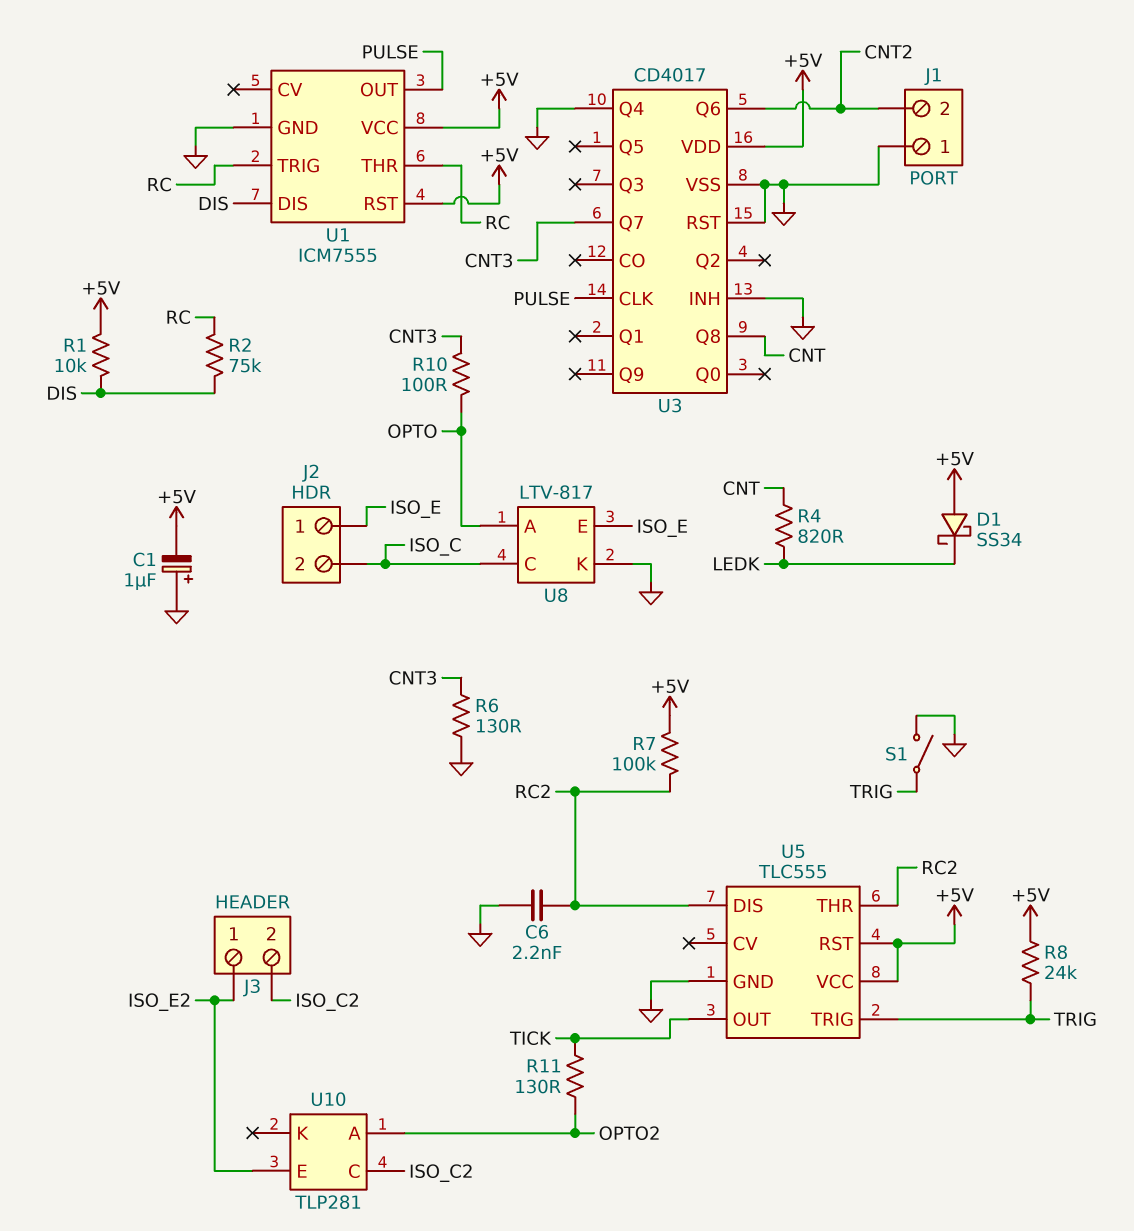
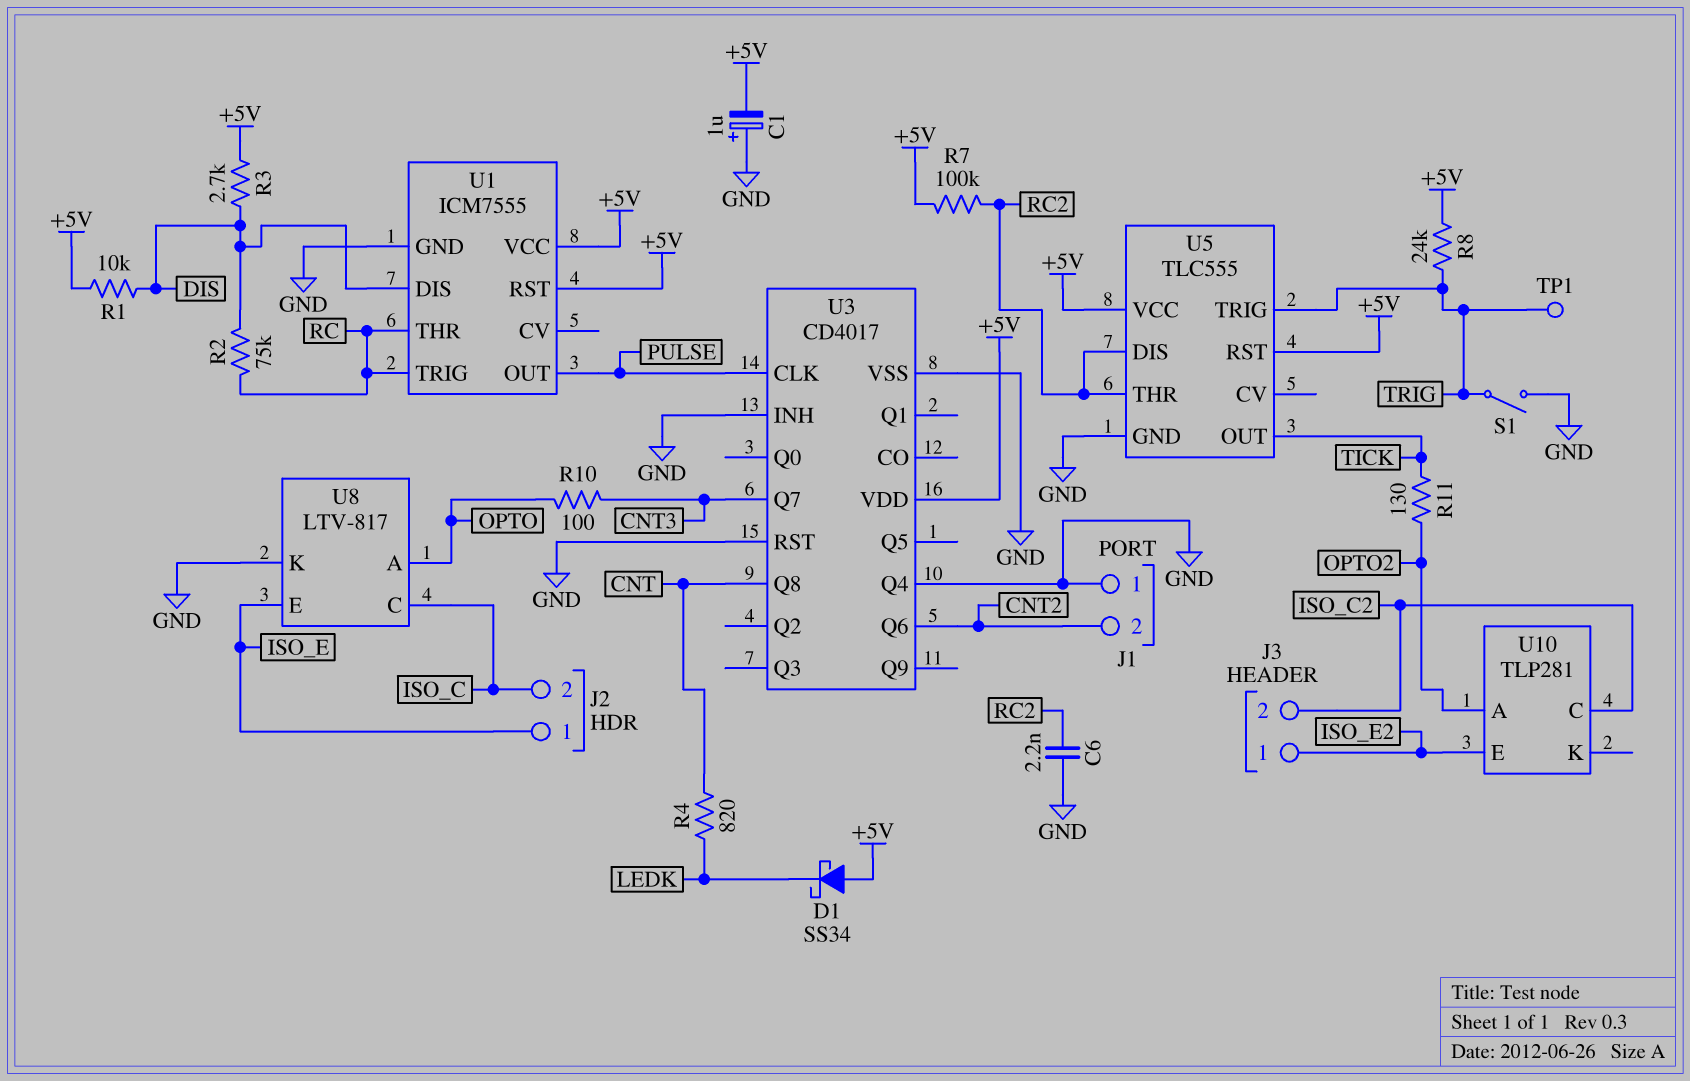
R3: none -> 2.7k (+5V, DIS)
R6: 130 (CNT3, GND) -> none
TP1: none -> test point (TRIG)

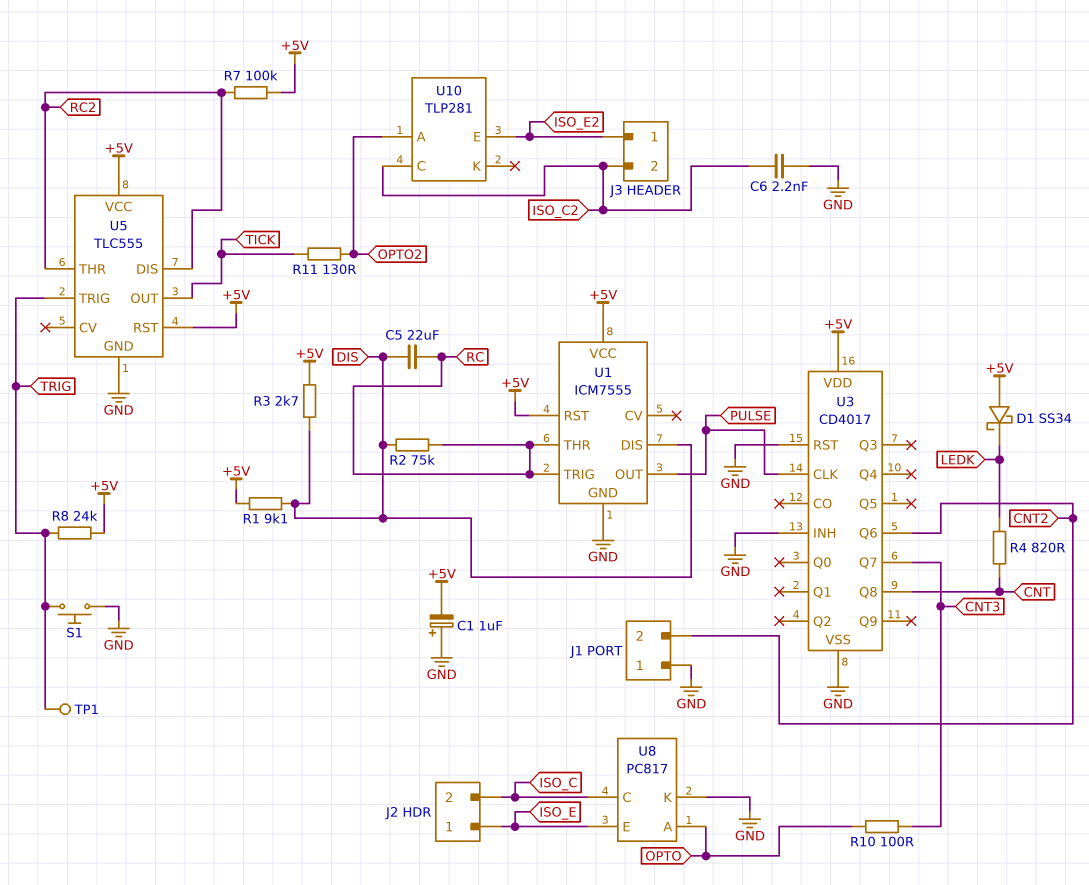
C5: none -> 22uF (DIS, RC)
C6: 2.2nF (GND, RC2) -> 2.2nF (GND, ISO_C2)
R1: 10k (+5V, DIS) -> 9.1k (+5V, DIS)
S1: switch (GND, TRIG) -> button (GND, TRIG)
U3 pin Q4: GND -> none
U8: LTV-817 -> PC817

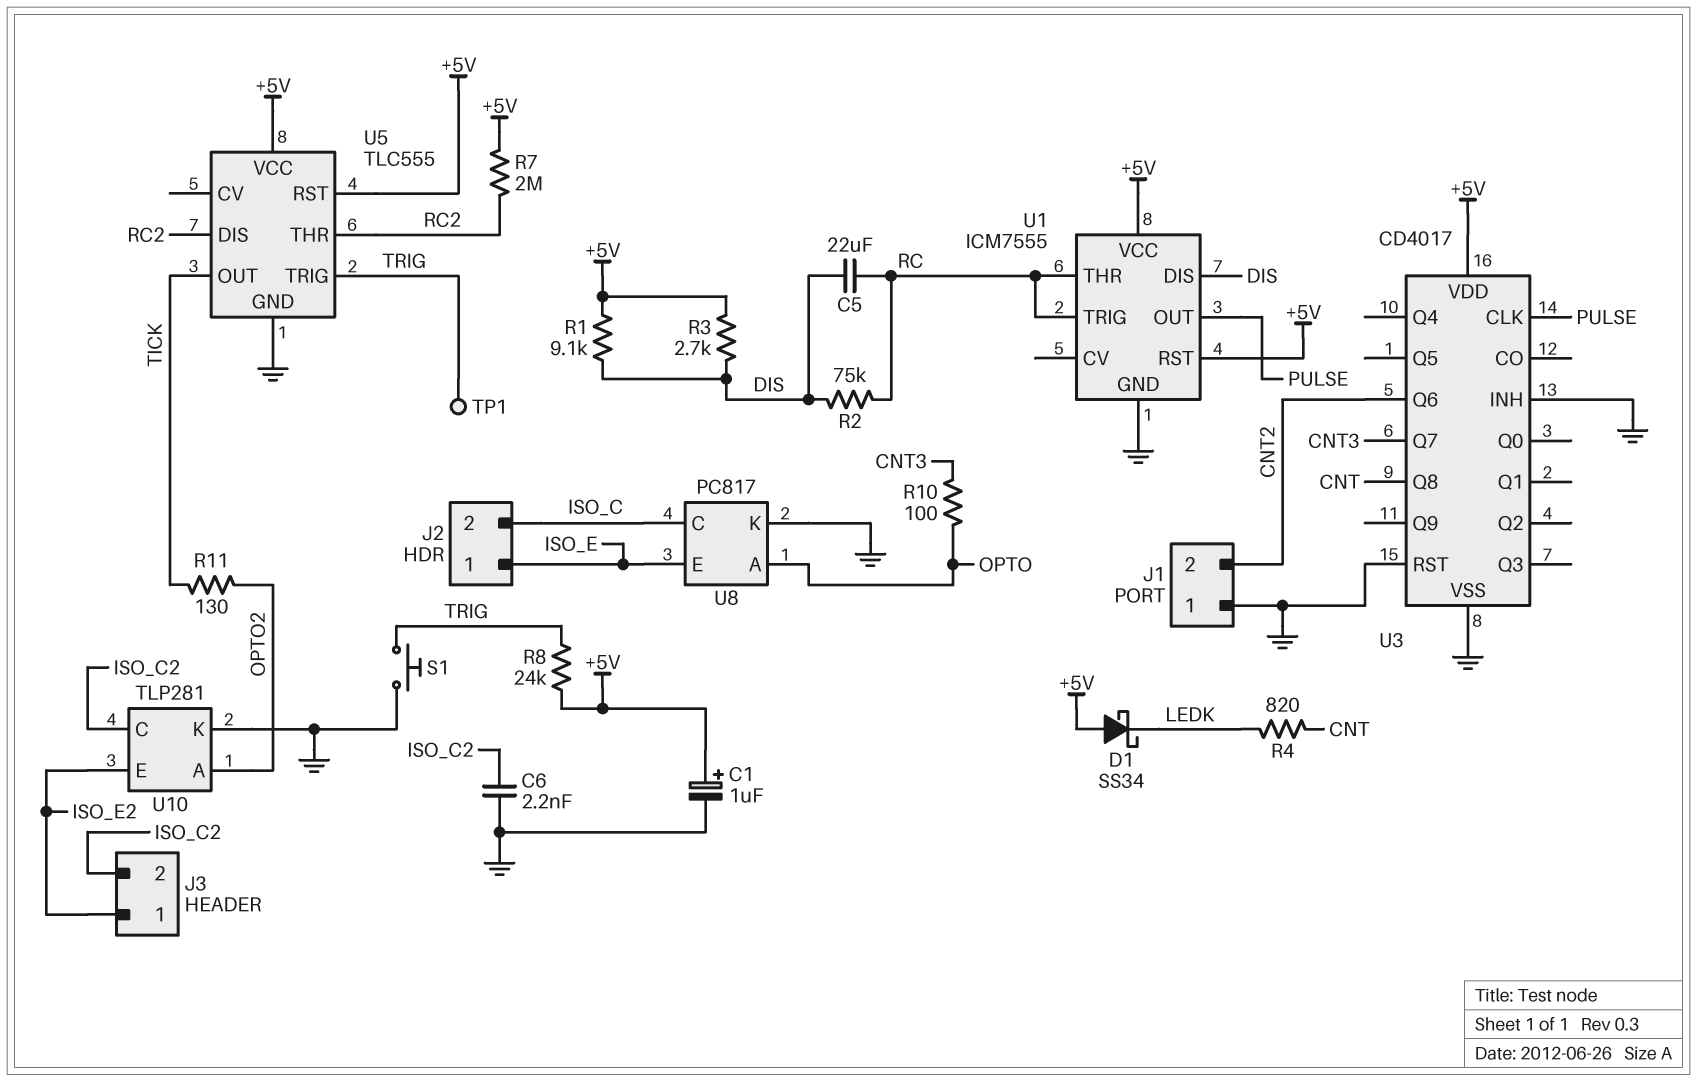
C1: 1uF (plus GND, minus +5V) -> 1uF (plus +5V, minus GND)
R7: 100k (+5V, RC2) -> 2M (+5V, RC2)
U10 pin K: none -> GND

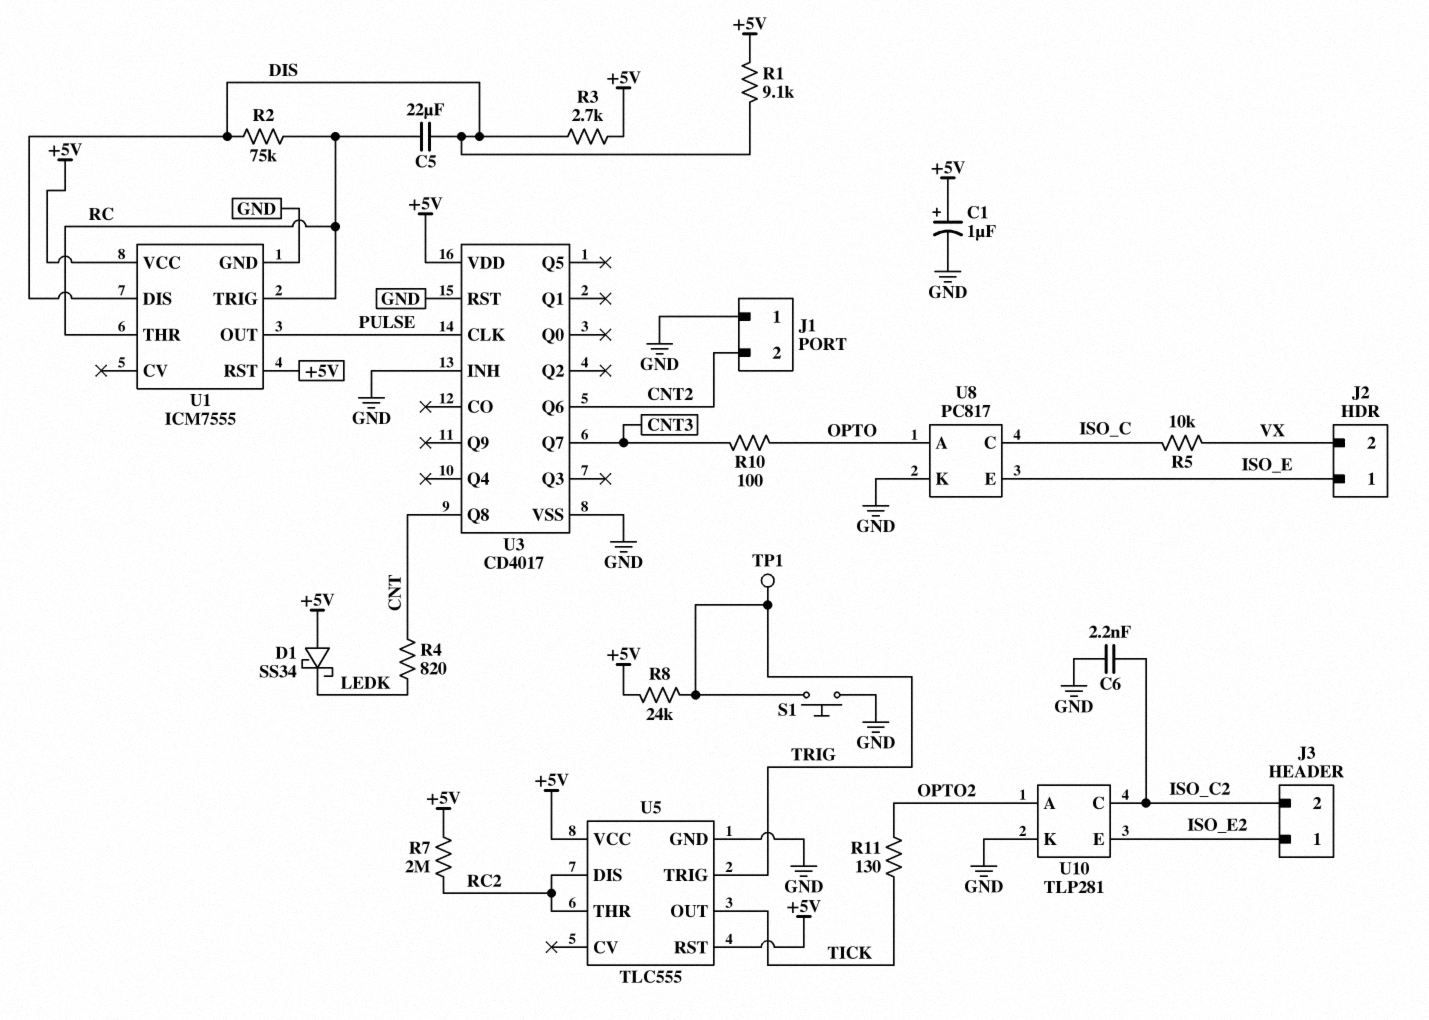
J2 pin 2: ISO_C -> VX
R5: none -> 10k (ISO_C, VX)

